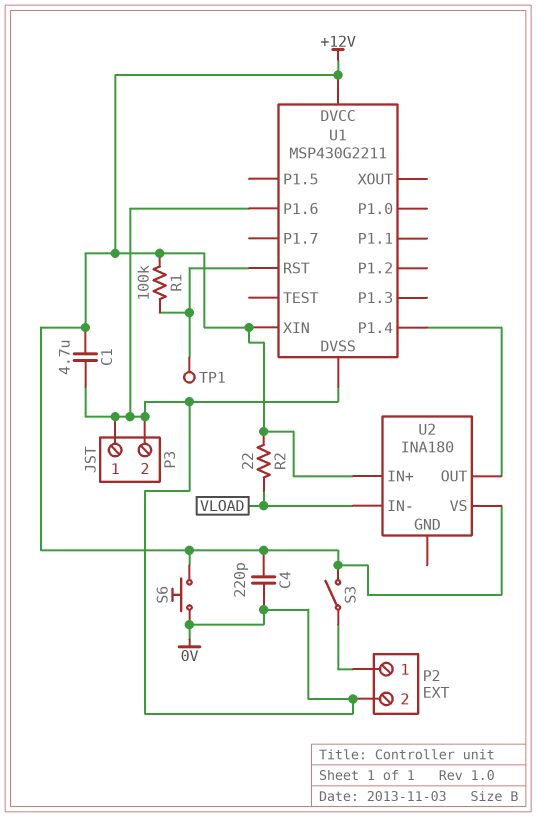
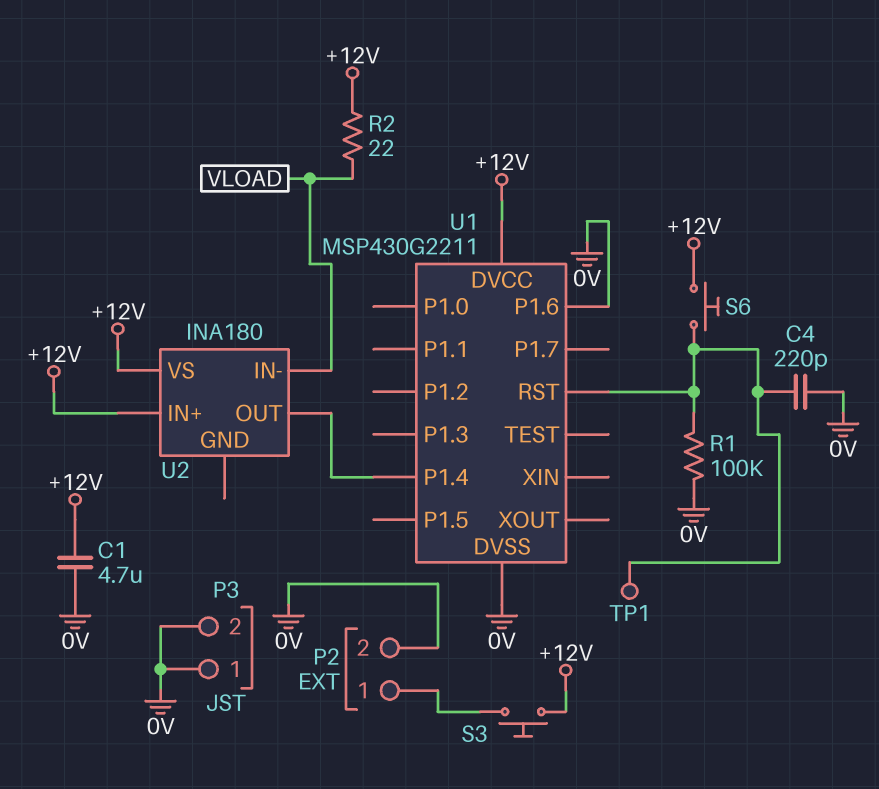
C4: 220pF (+12V, 0V) -> 220pF (0V, U1/RST)
R1: 100k (+12V, U1/RST) -> 100k (0V, U1/RST)
S3: switch (+12V, P2/1) -> button (+12V, P2/1)
S6: button (+12V, 0V) -> button (+12V, U1/RST)
U1 pin XIN: +12V -> none

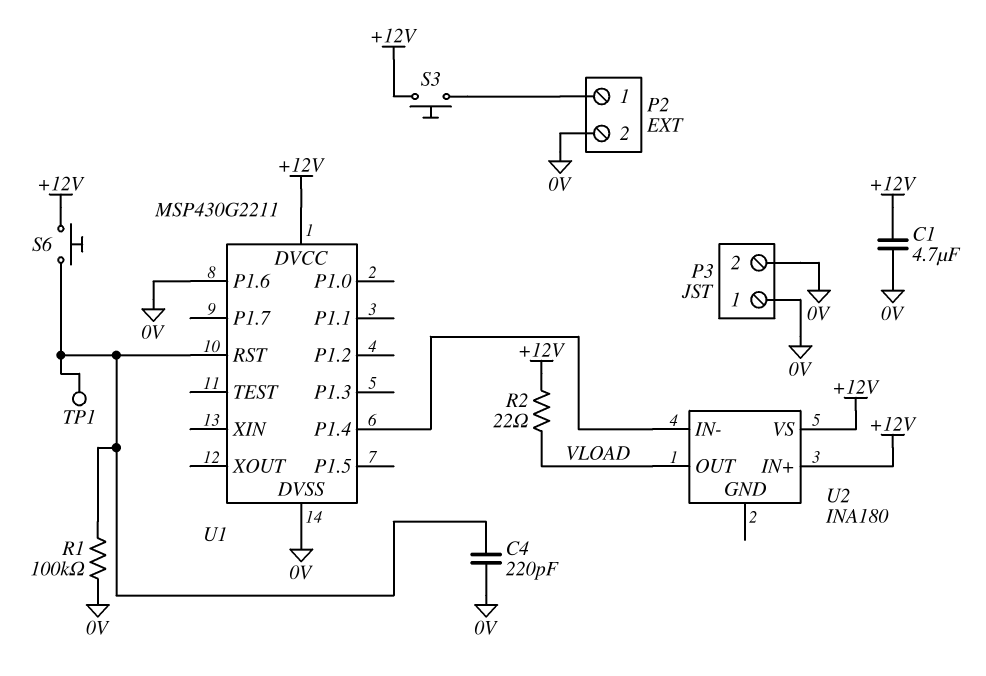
U2 pin IN-: VLOAD -> U1/P1.4
U2 pin OUT: U1/P1.4 -> VLOAD

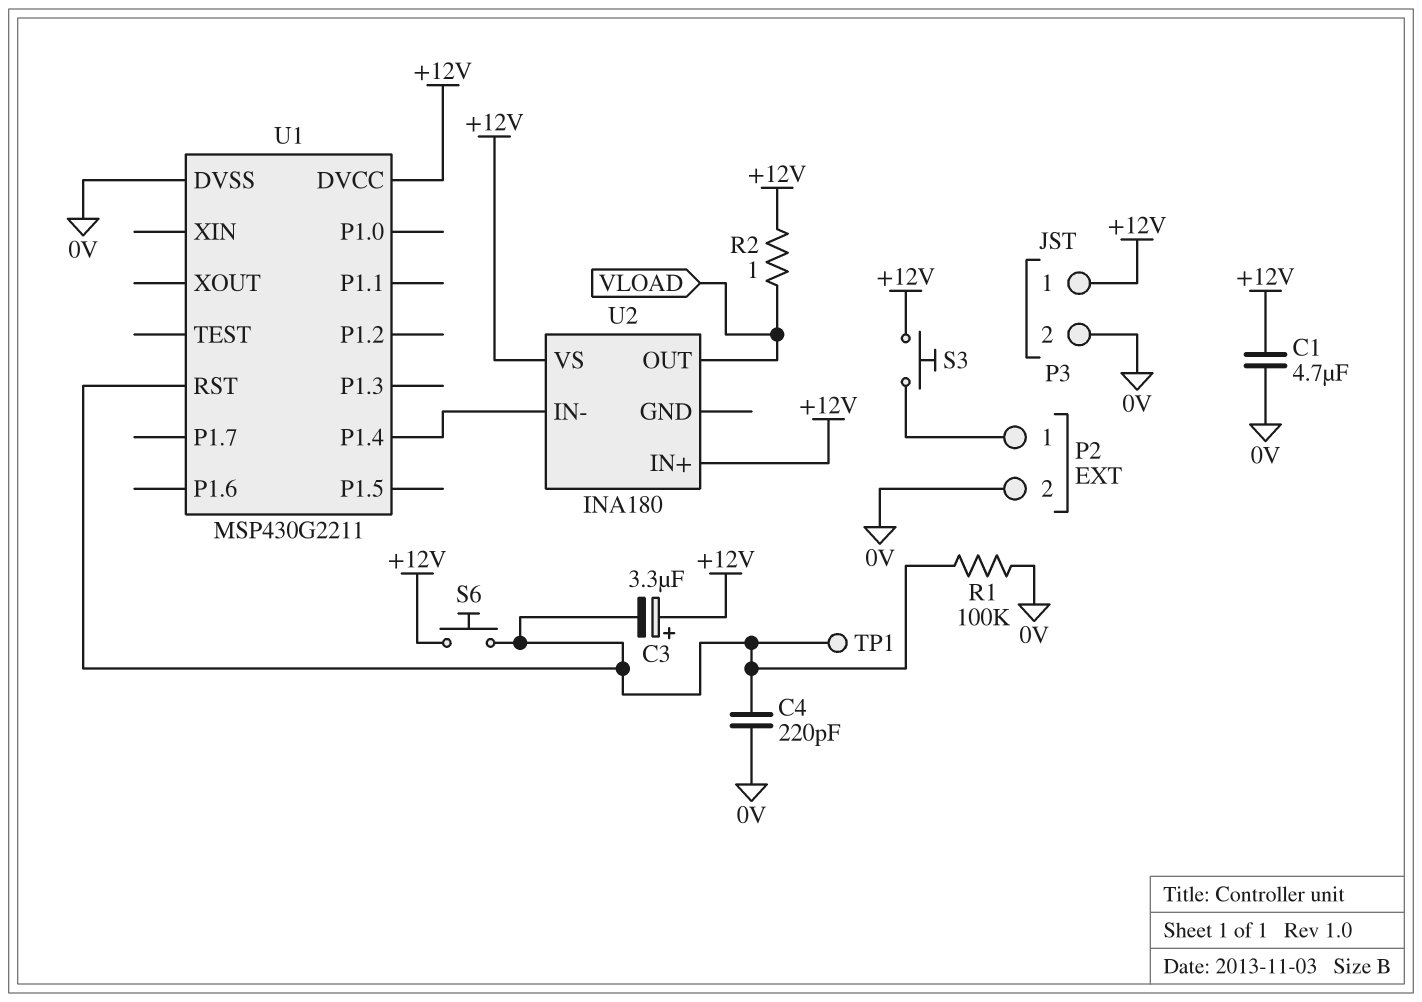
C3: none -> 3.3uF (plus +12V, minus U1/RST)
P3 pin 1: 0V -> +12V
R2: 22 (+12V, VLOAD) -> 1 (+12V, VLOAD)
U1 pin P1.6: 0V -> none

